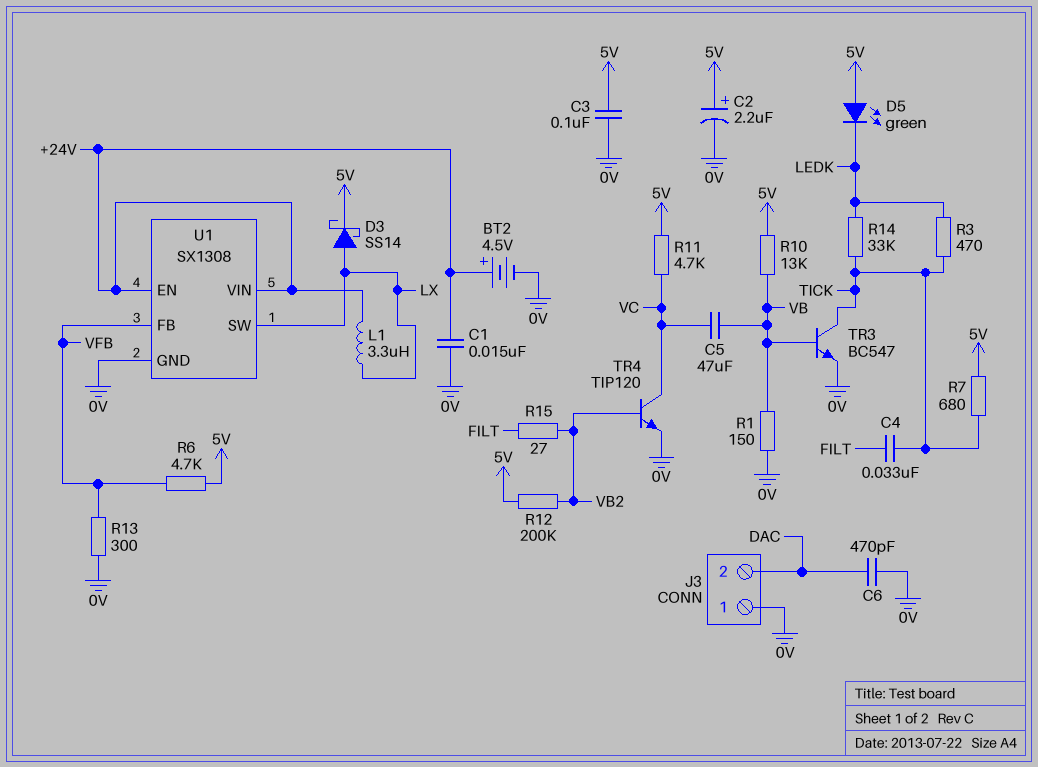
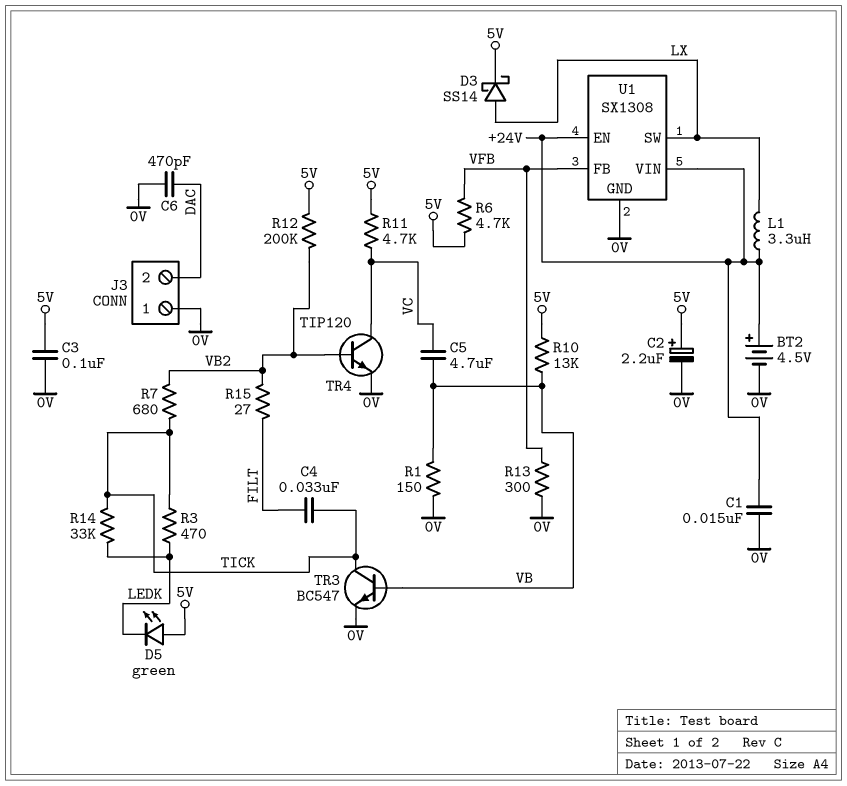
C5: 47uF (VB, VC) -> 4.7uF (VB, VC)
R7: 680 (5V, TICK) -> 680 (TICK, VB2)

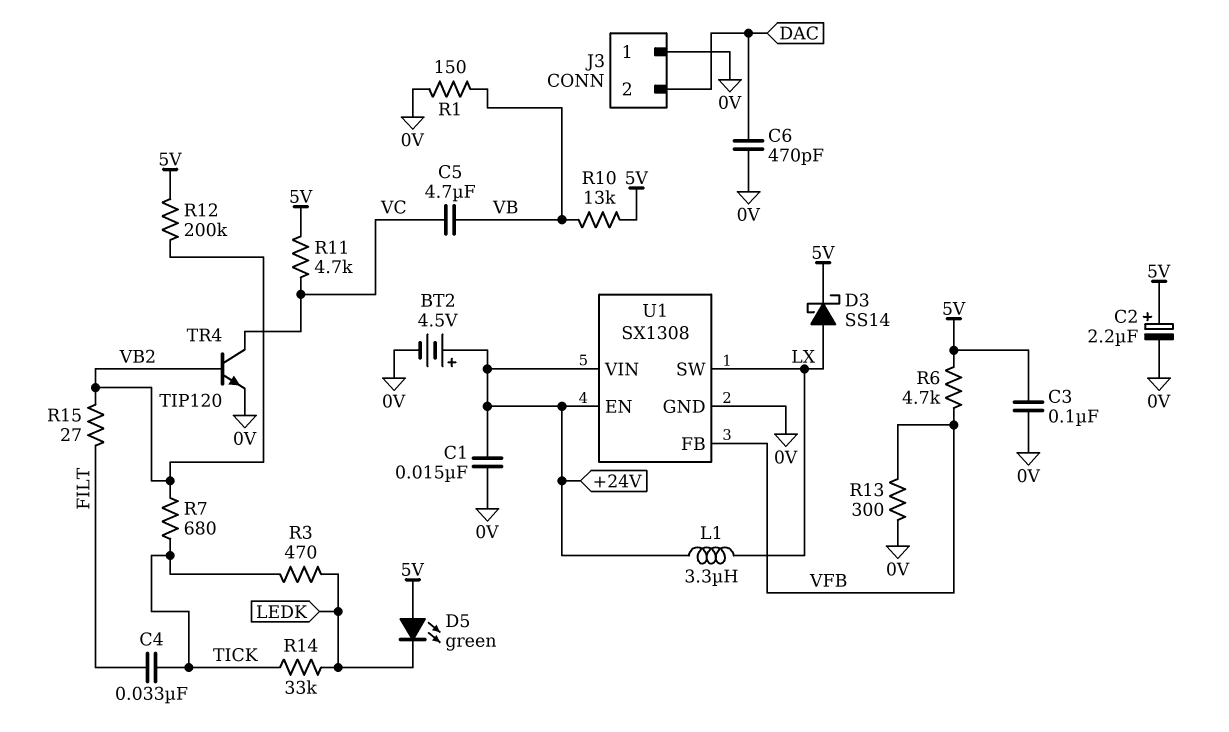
TR3: NPN BC547 (B VB, C TICK, E 0V) -> none

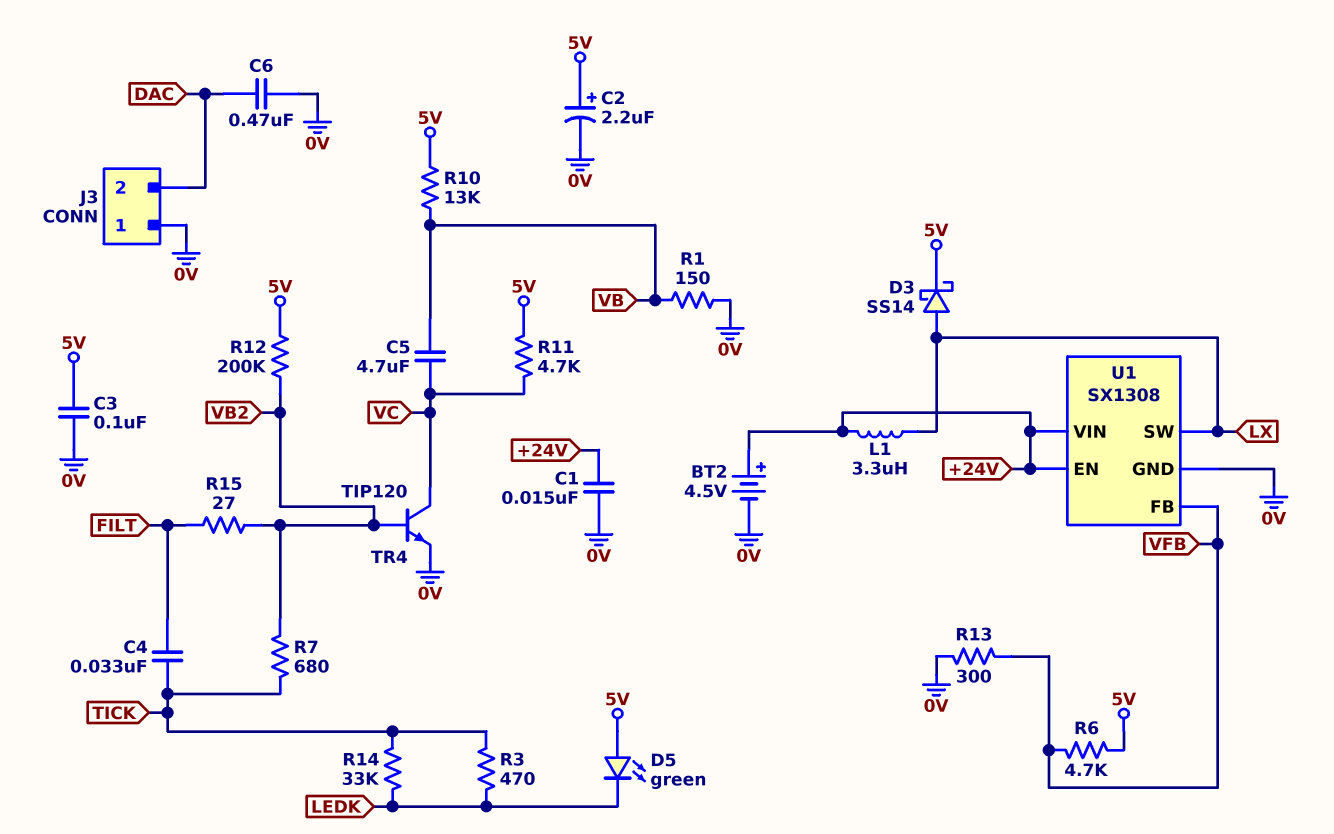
C6: 470pF (0V, DAC) -> 470nF (0V, DAC)

